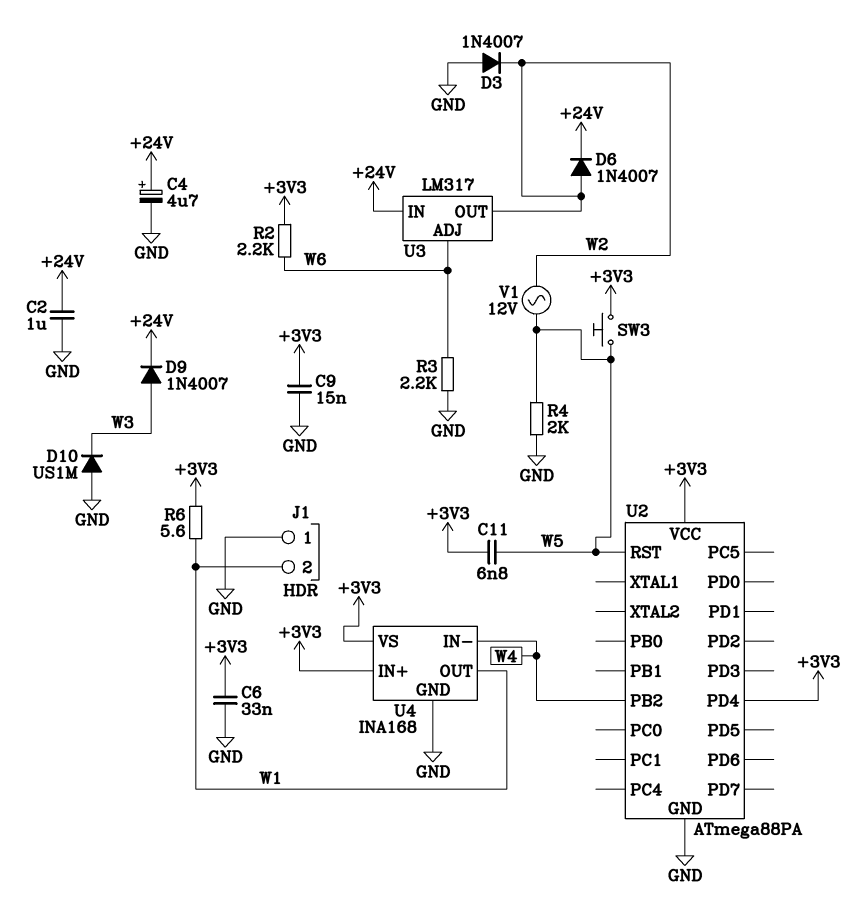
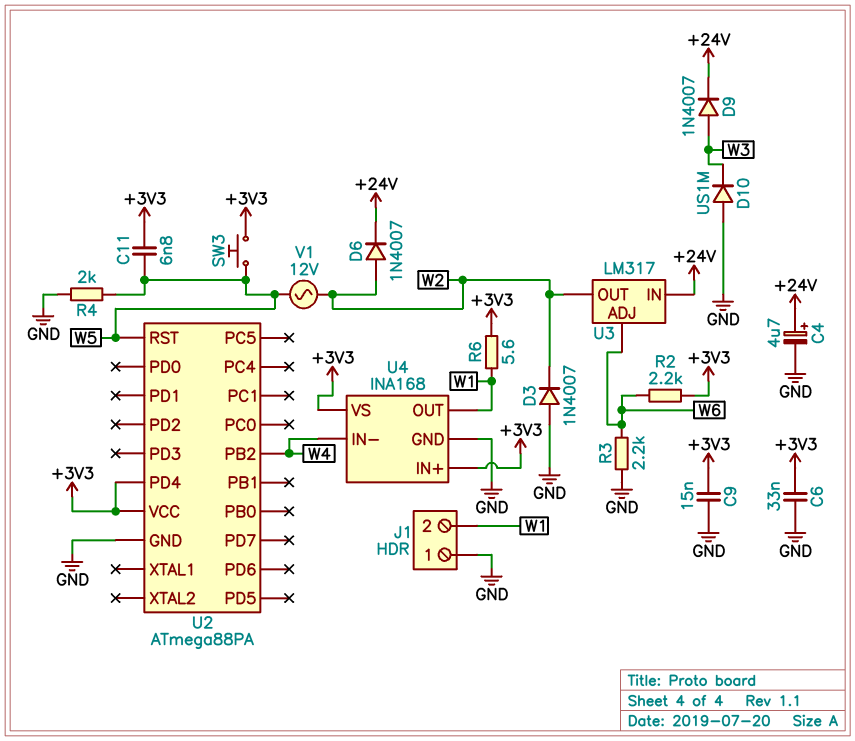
C2: 1uF (+24V, GND) -> none

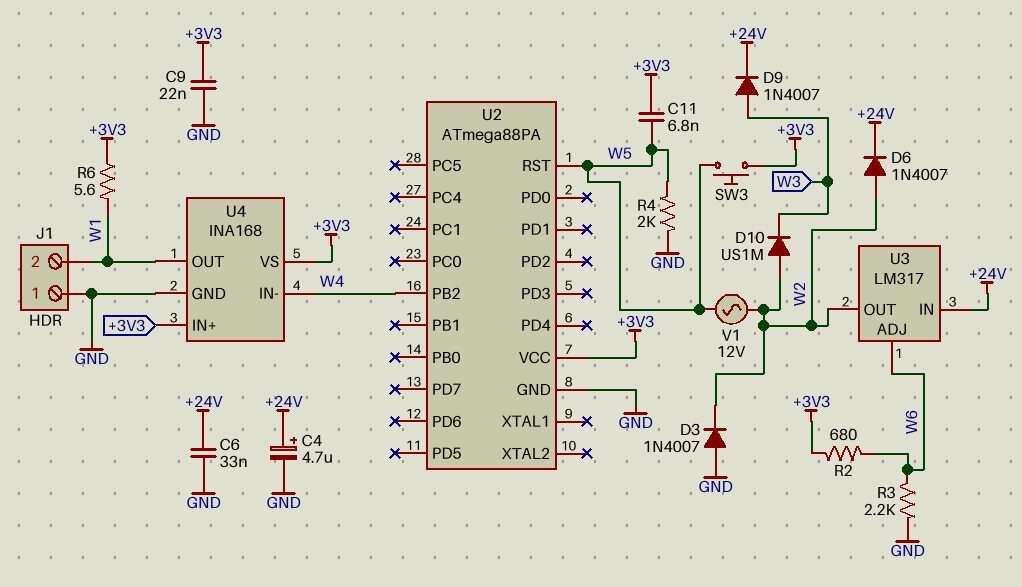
C6: 33nF (+3V3, GND) -> 33nF (+24V, GND)
C9: 15nF (+3V3, GND) -> 22nF (+3V3, GND)
D10: diode US1M (A GND, K W3) -> diode US1M (A W2, K W3)
R2: 2.2k (+3V3, W6) -> 680 (+3V3, W6)
U2 pin PD4: +3V3 -> none

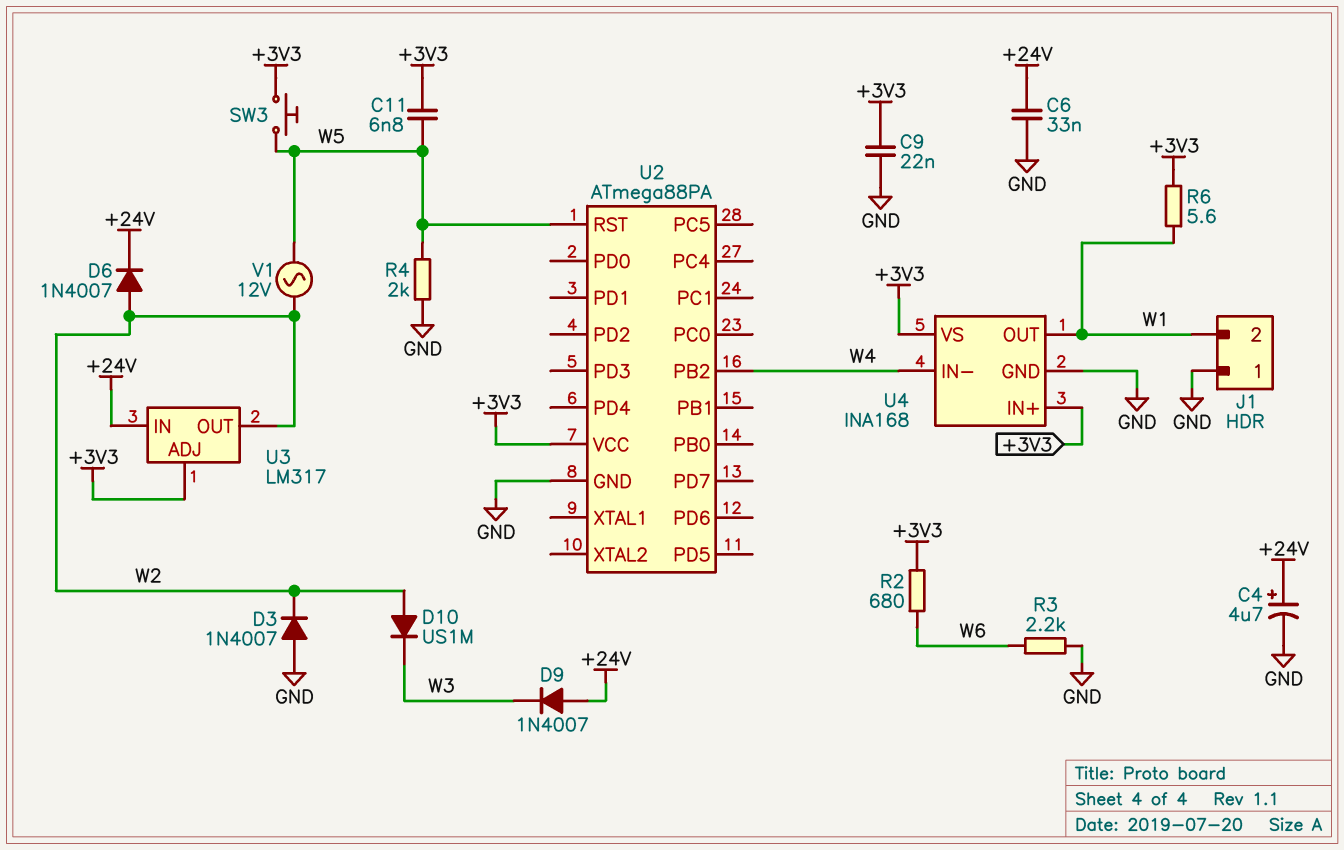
D9: diode 1N4007 (A W3, K +24V) -> diode 1N4007 (A +24V, K W3)
U3 pin ADJ: W6 -> +3V3

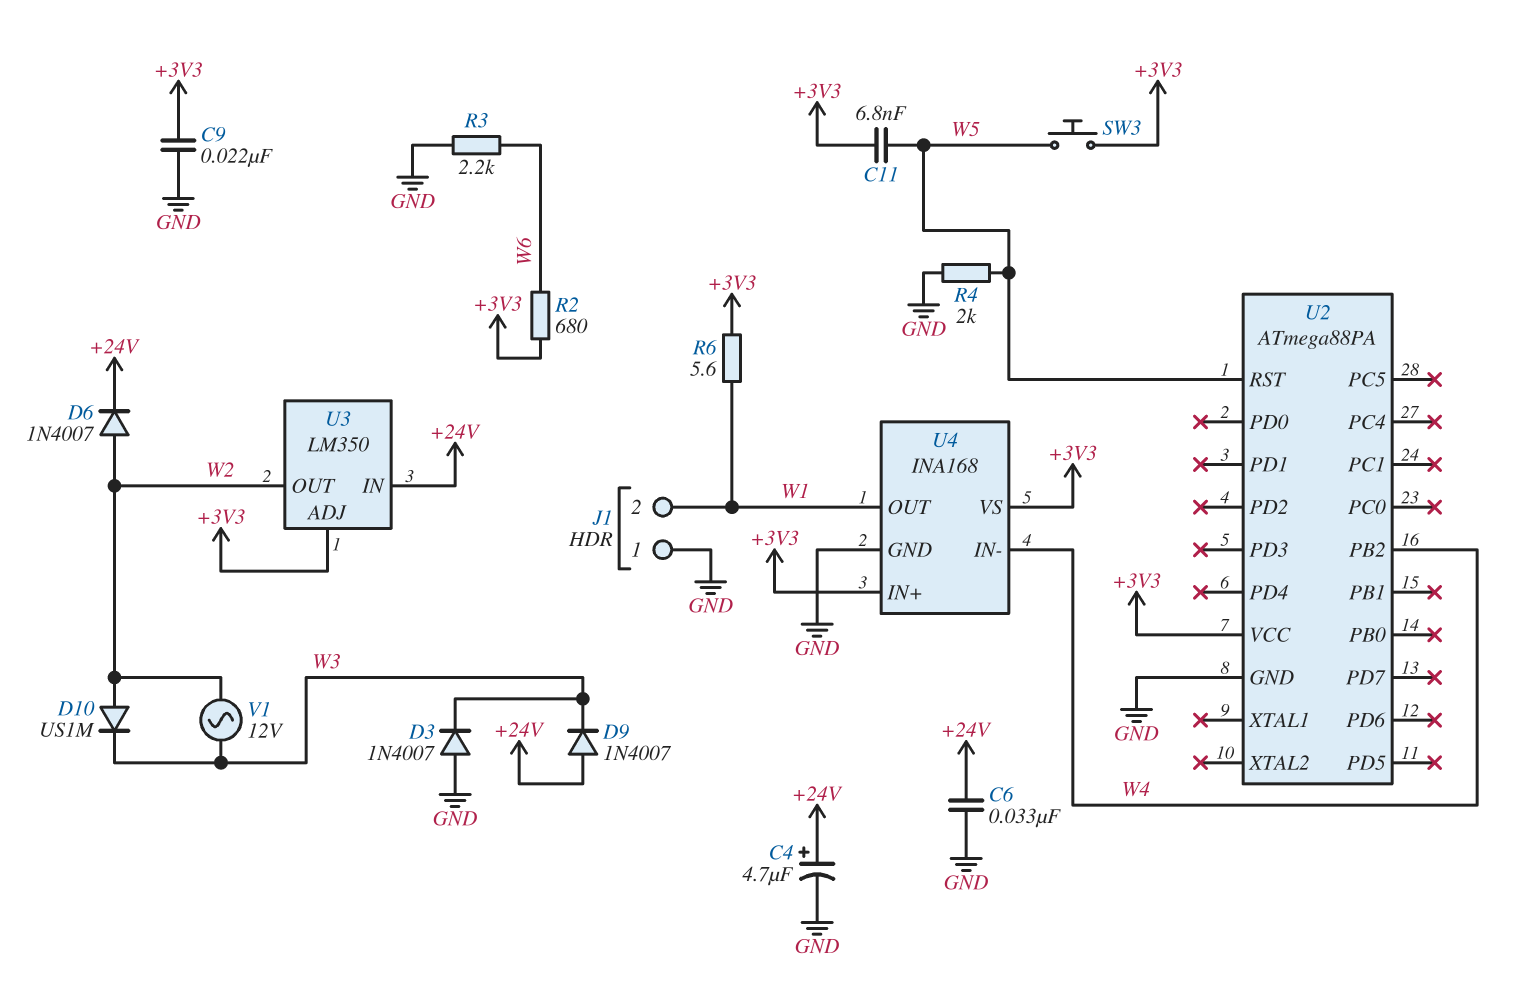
D3: diode 1N4007 (A GND, K W2) -> diode 1N4007 (A GND, K W3)
U3: LM317 -> LM350
V1: AC 12V (W2, W5) -> AC 12V (W2, W3)

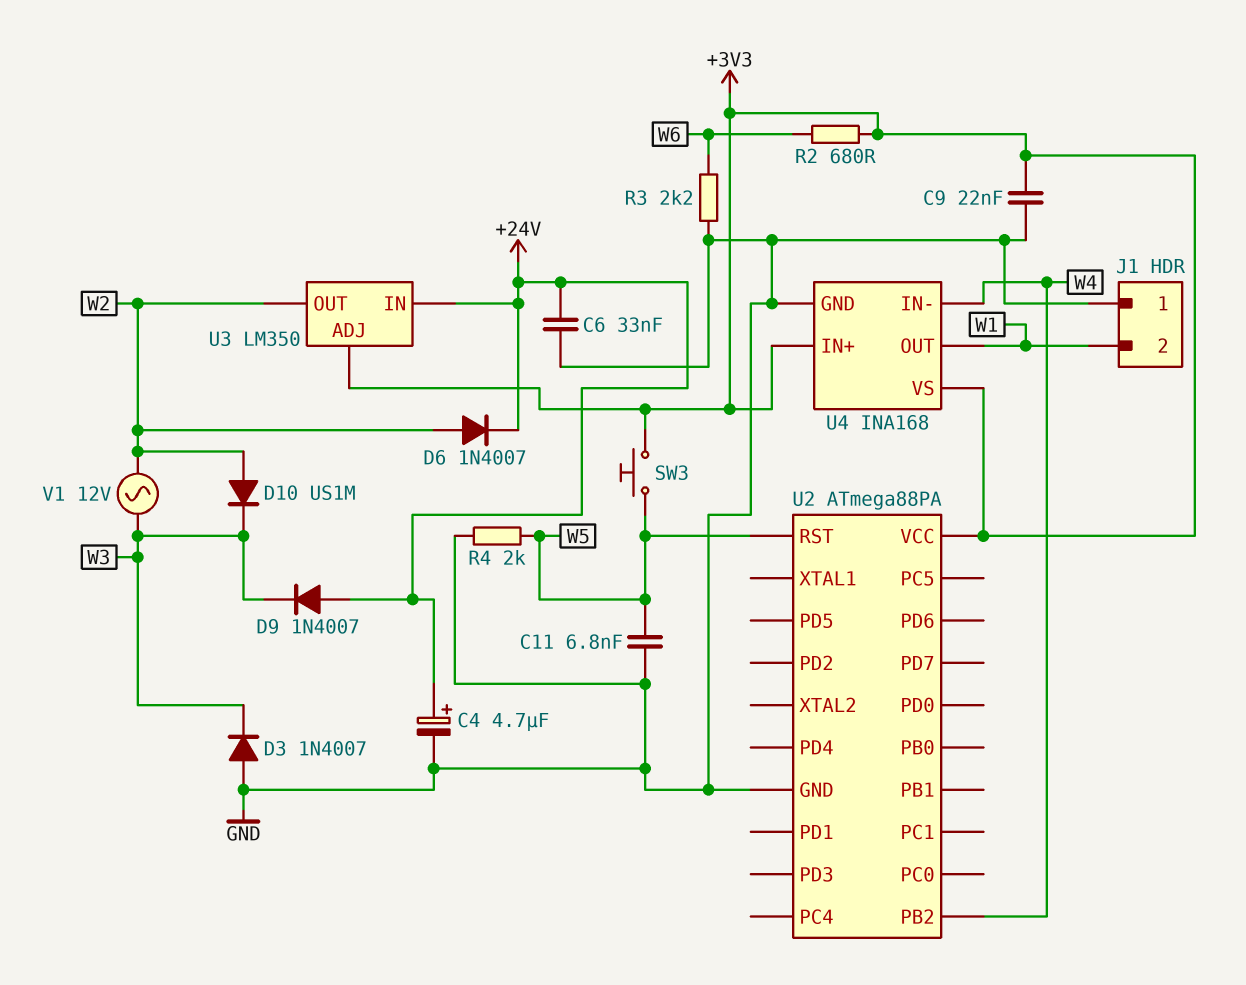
C11: 6.8nF (+3V3, W5) -> 6.8nF (GND, W5)
R6: 5.6 (+3V3, W1) -> none

